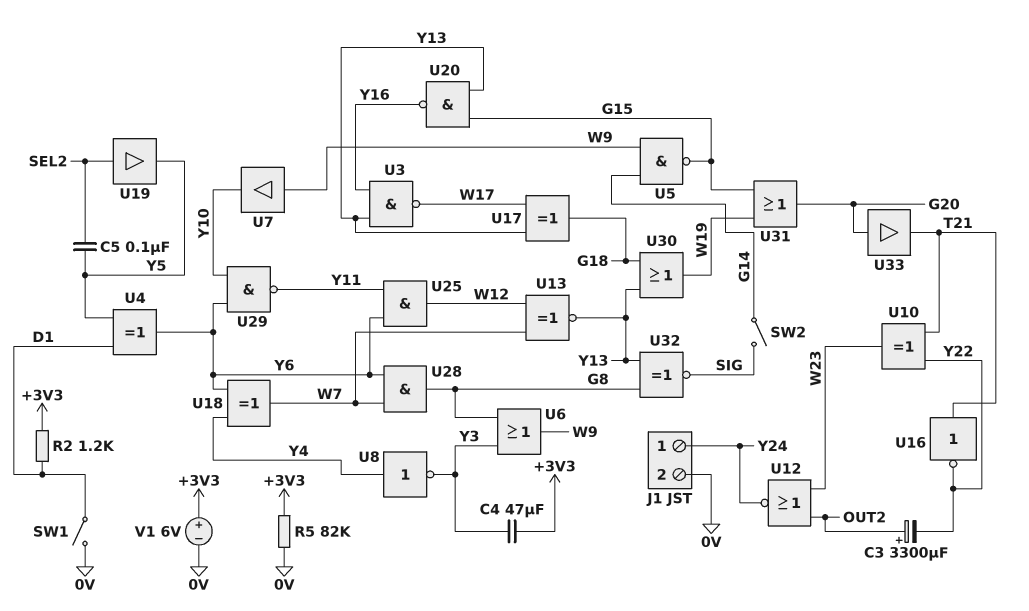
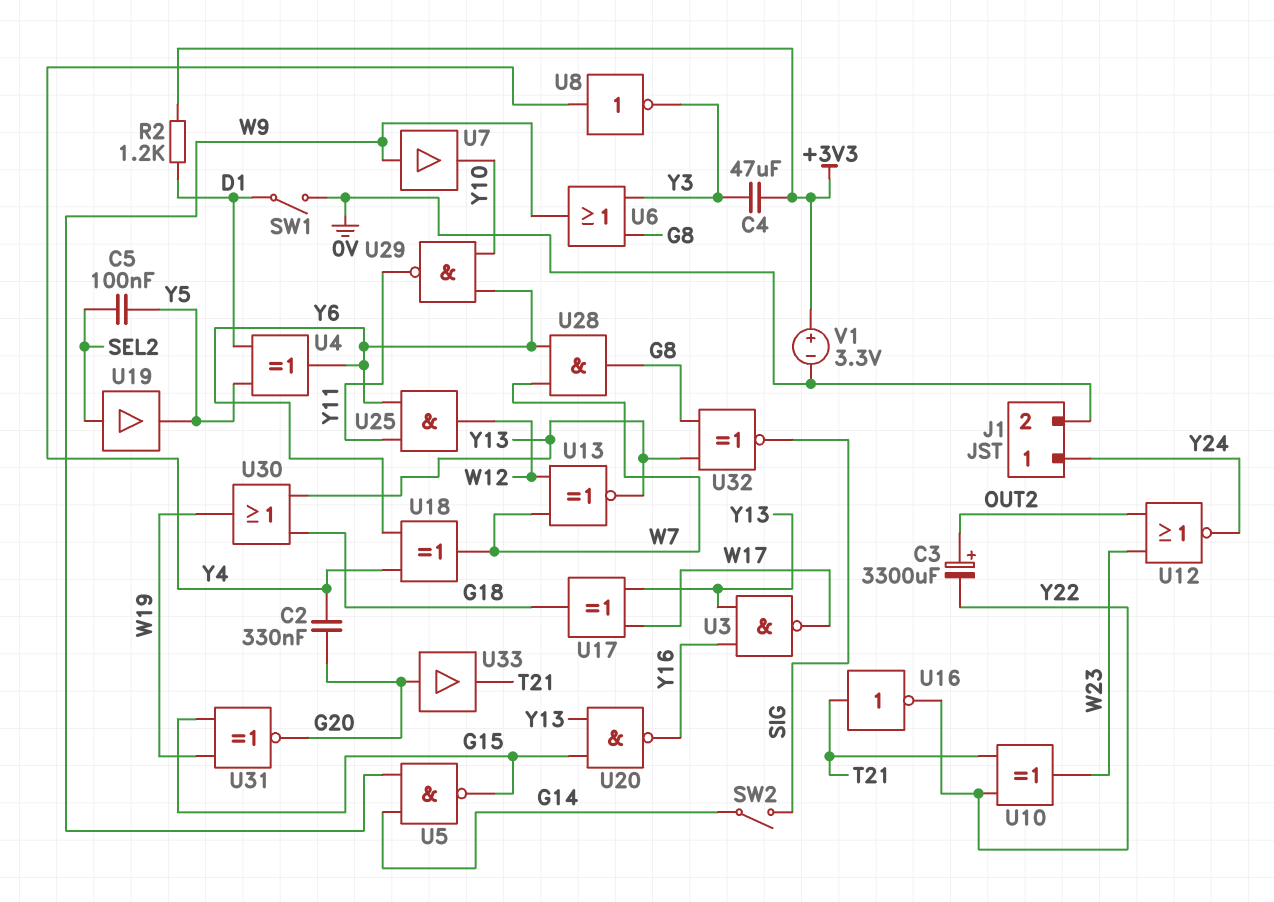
C2: none -> 330nF (G20, Y4)
R5: 82k (+3V3, 0V) -> none
U31: OR (in G15, in W19, out G20) -> XNOR (in G15, in W19, out G20)
V1: 6V (plus +3V3, minus 0V) -> 3.3V (plus +3V3, minus 0V)

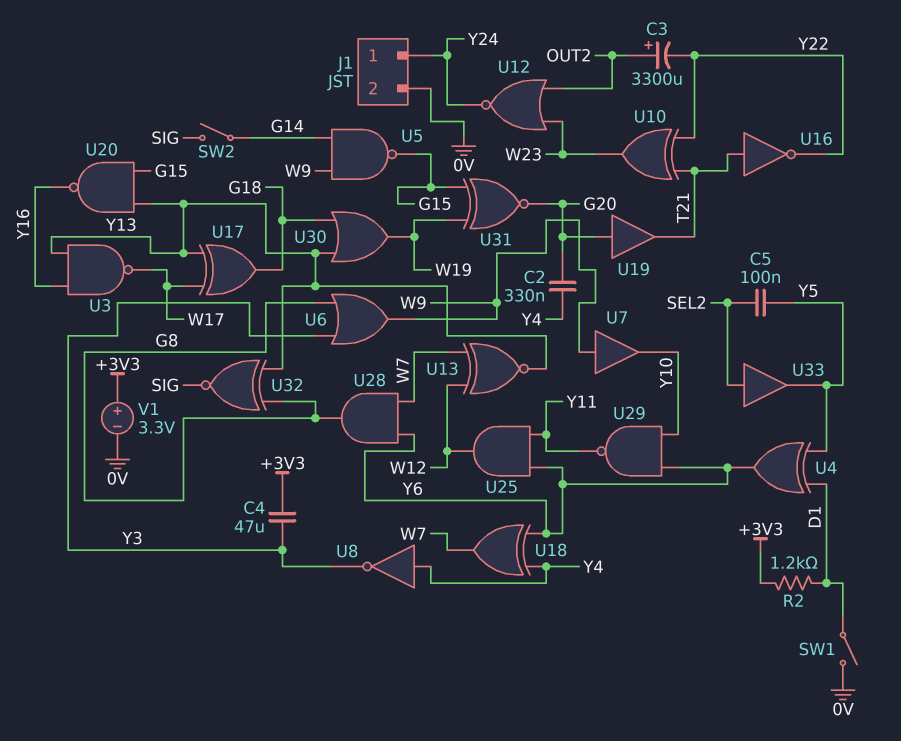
U19: buffer (in SEL2, out Y5) -> buffer (in G20, out T21)
U33: buffer (in G20, out T21) -> buffer (in SEL2, out Y5)

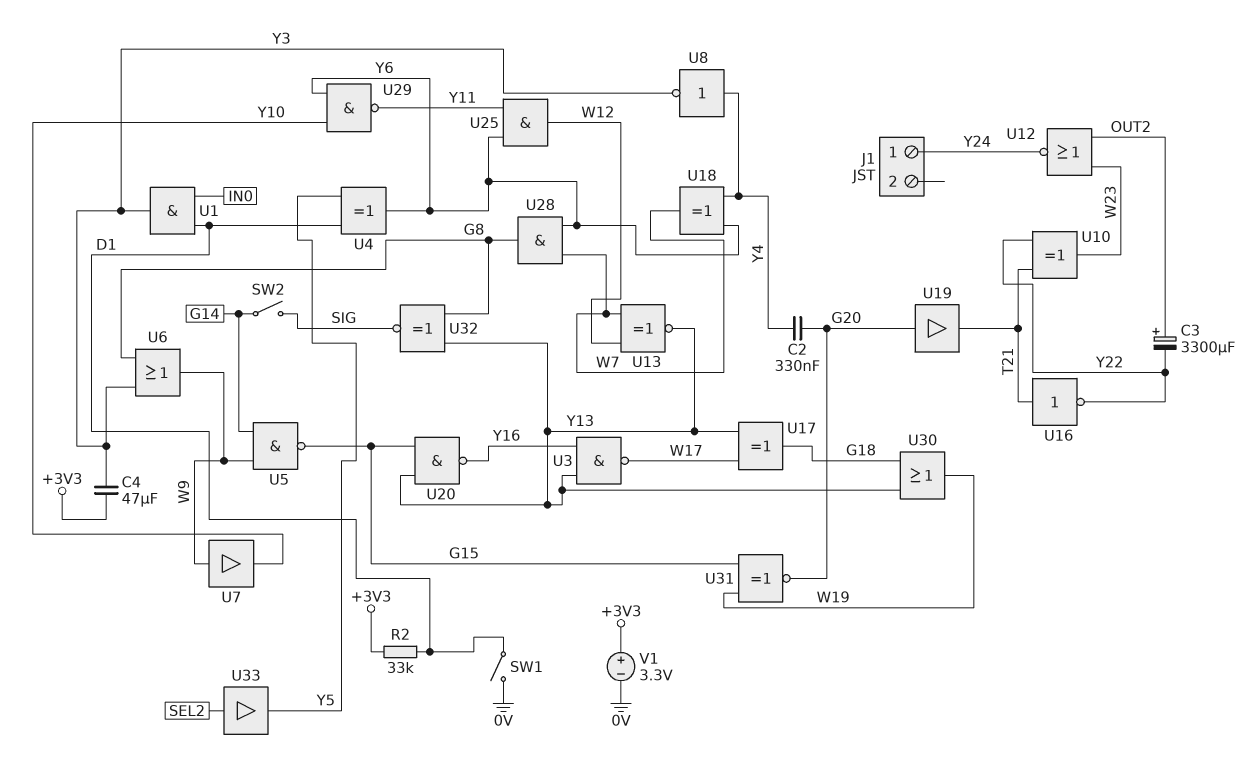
C5: 100nF (SEL2, Y5) -> none
J1 pin 2: 0V -> none
R2: 1.2k (+3V3, D1) -> 33k (+3V3, D1)
U1: none -> AND (in D1, in IN0, out Y3)

